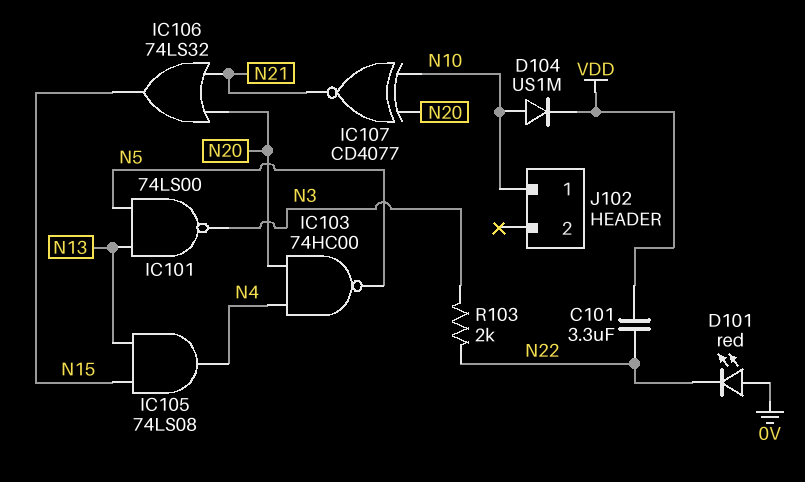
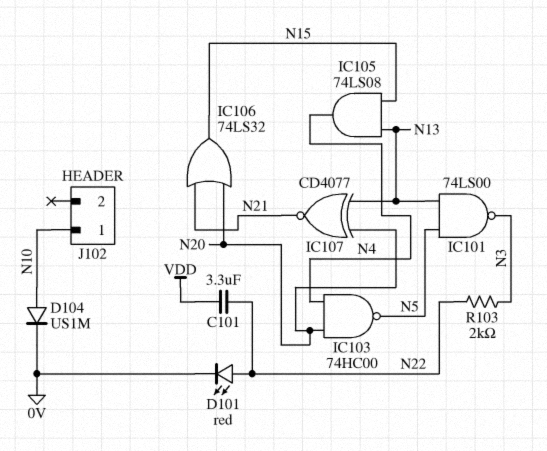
D101: LED red (A 0V, K N22) -> LED red (A N22, K 0V)
D104: diode US1M (A N10, K VDD) -> diode US1M (A N10, K 0V)
IC107: XNOR CD4077 (in N10, in N20, out N21) -> XNOR CD4077 (in N13, in N20, out N21)

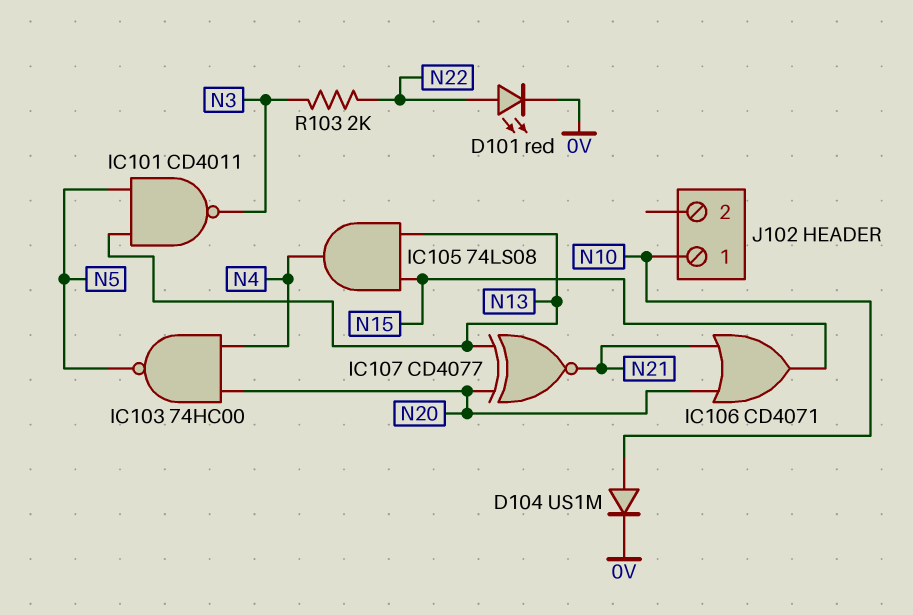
C101: 3.3uF (N22, VDD) -> none
IC101: NAND 74LS00 (in N5, in N13, out N3) -> NAND CD4011 (in N5, in N13, out N3)
IC106: OR 74LS32 (in N20, in N21, out N15) -> OR CD4071 (in N20, in N21, out N15)

